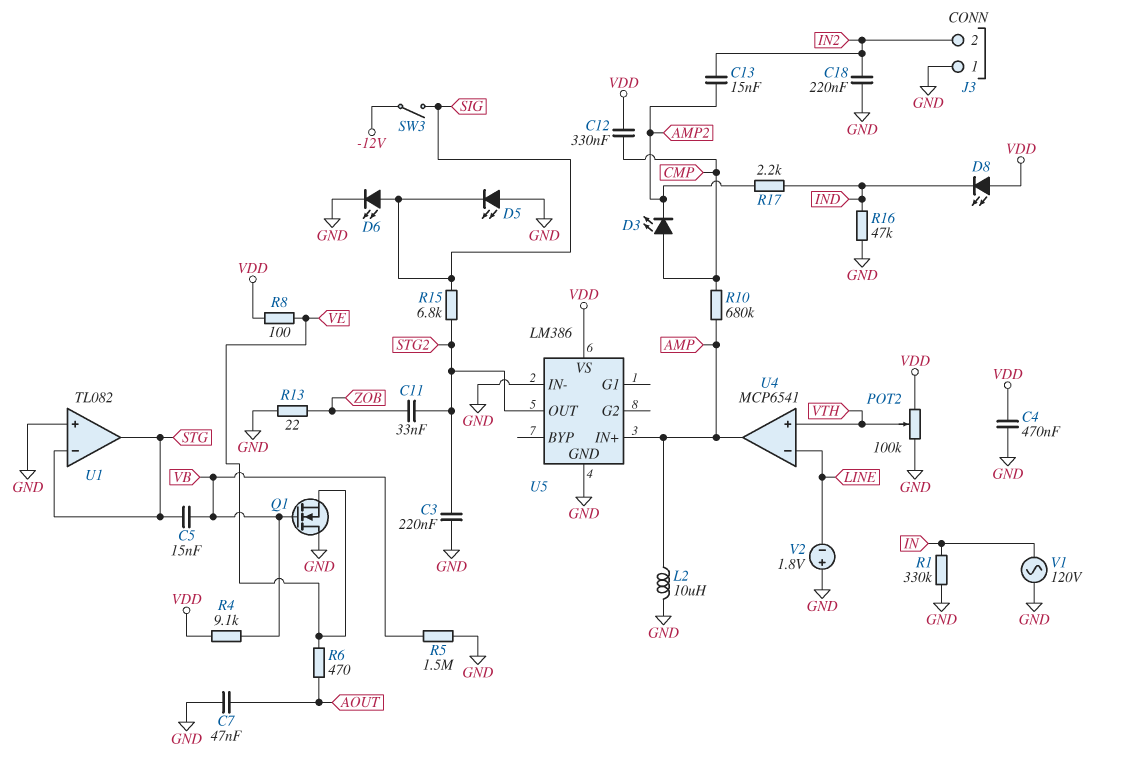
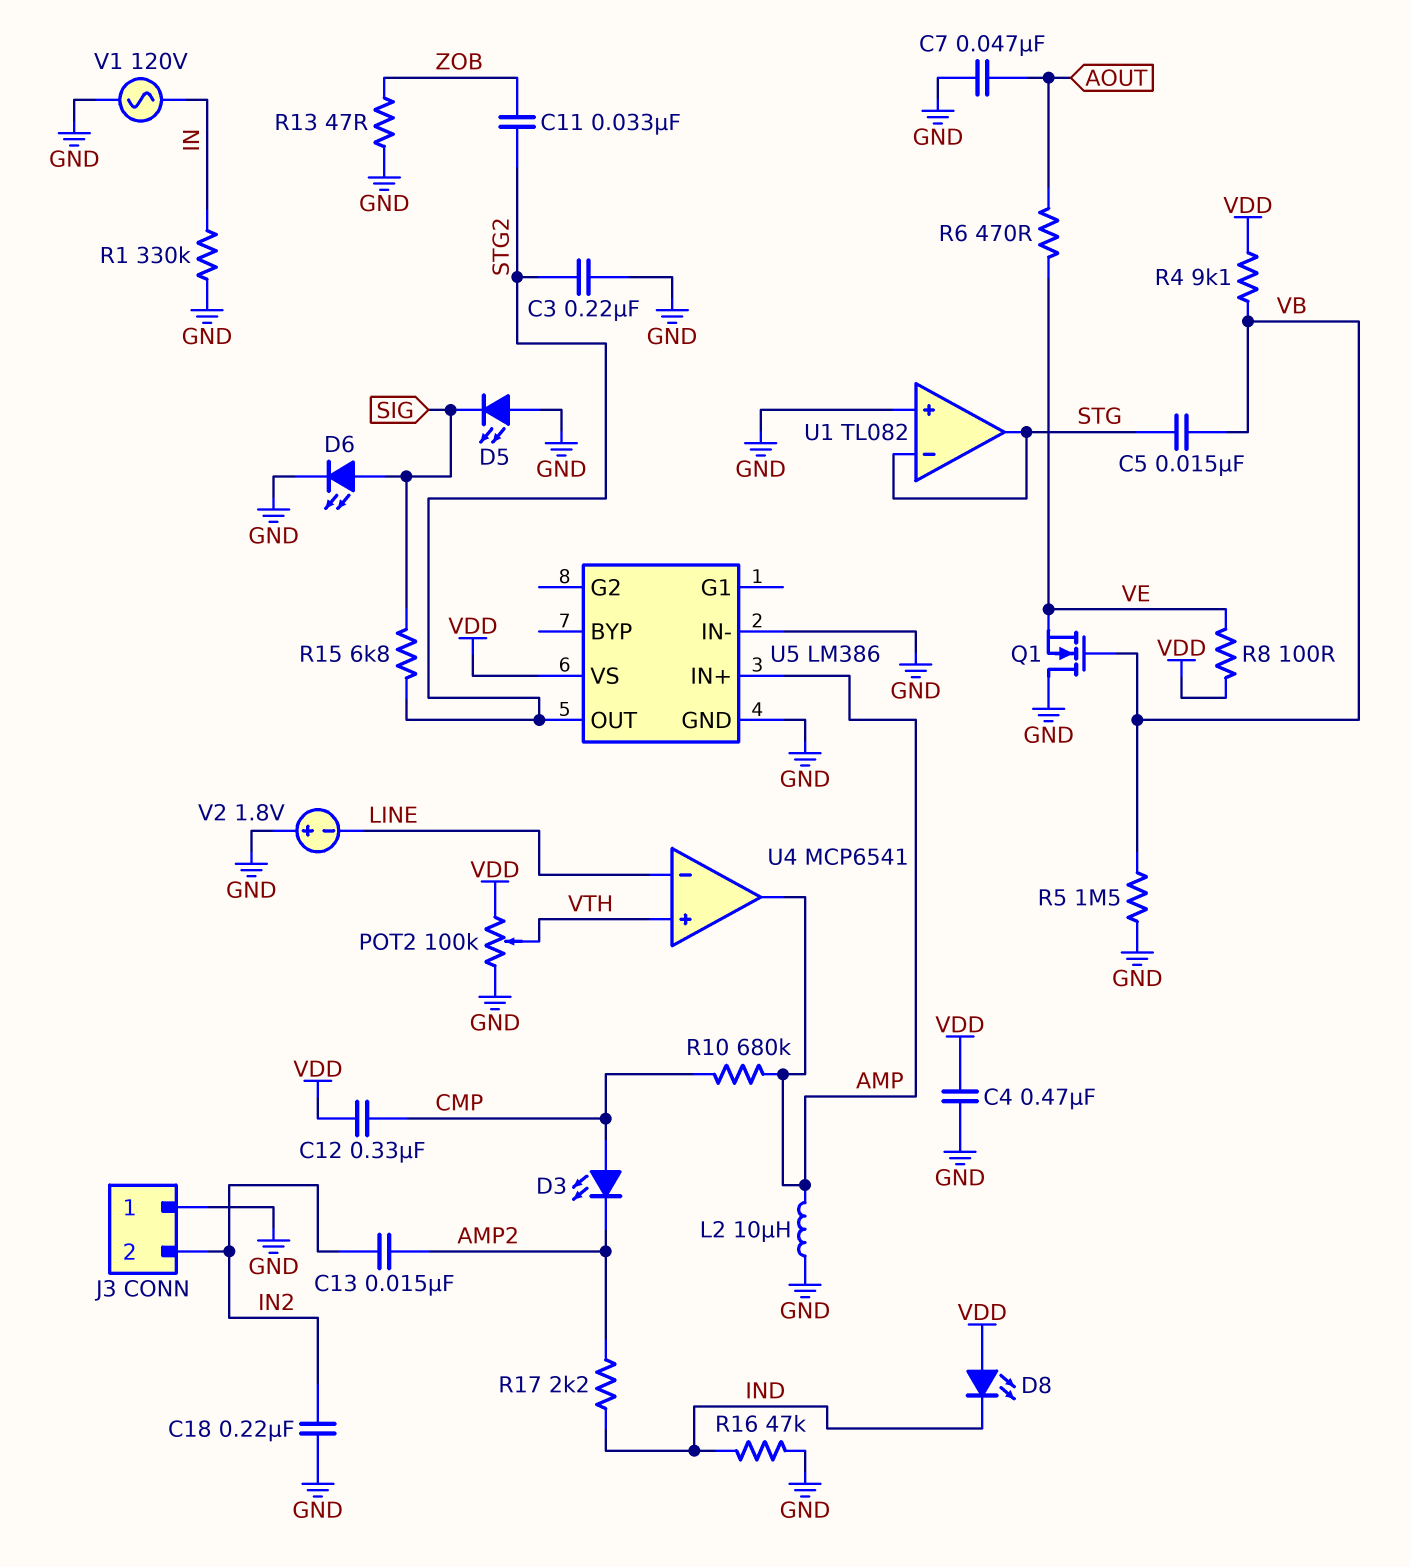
R13: 22 (GND, ZOB) -> 47 (GND, ZOB)
SW3: switch (-12V, SIG) -> none

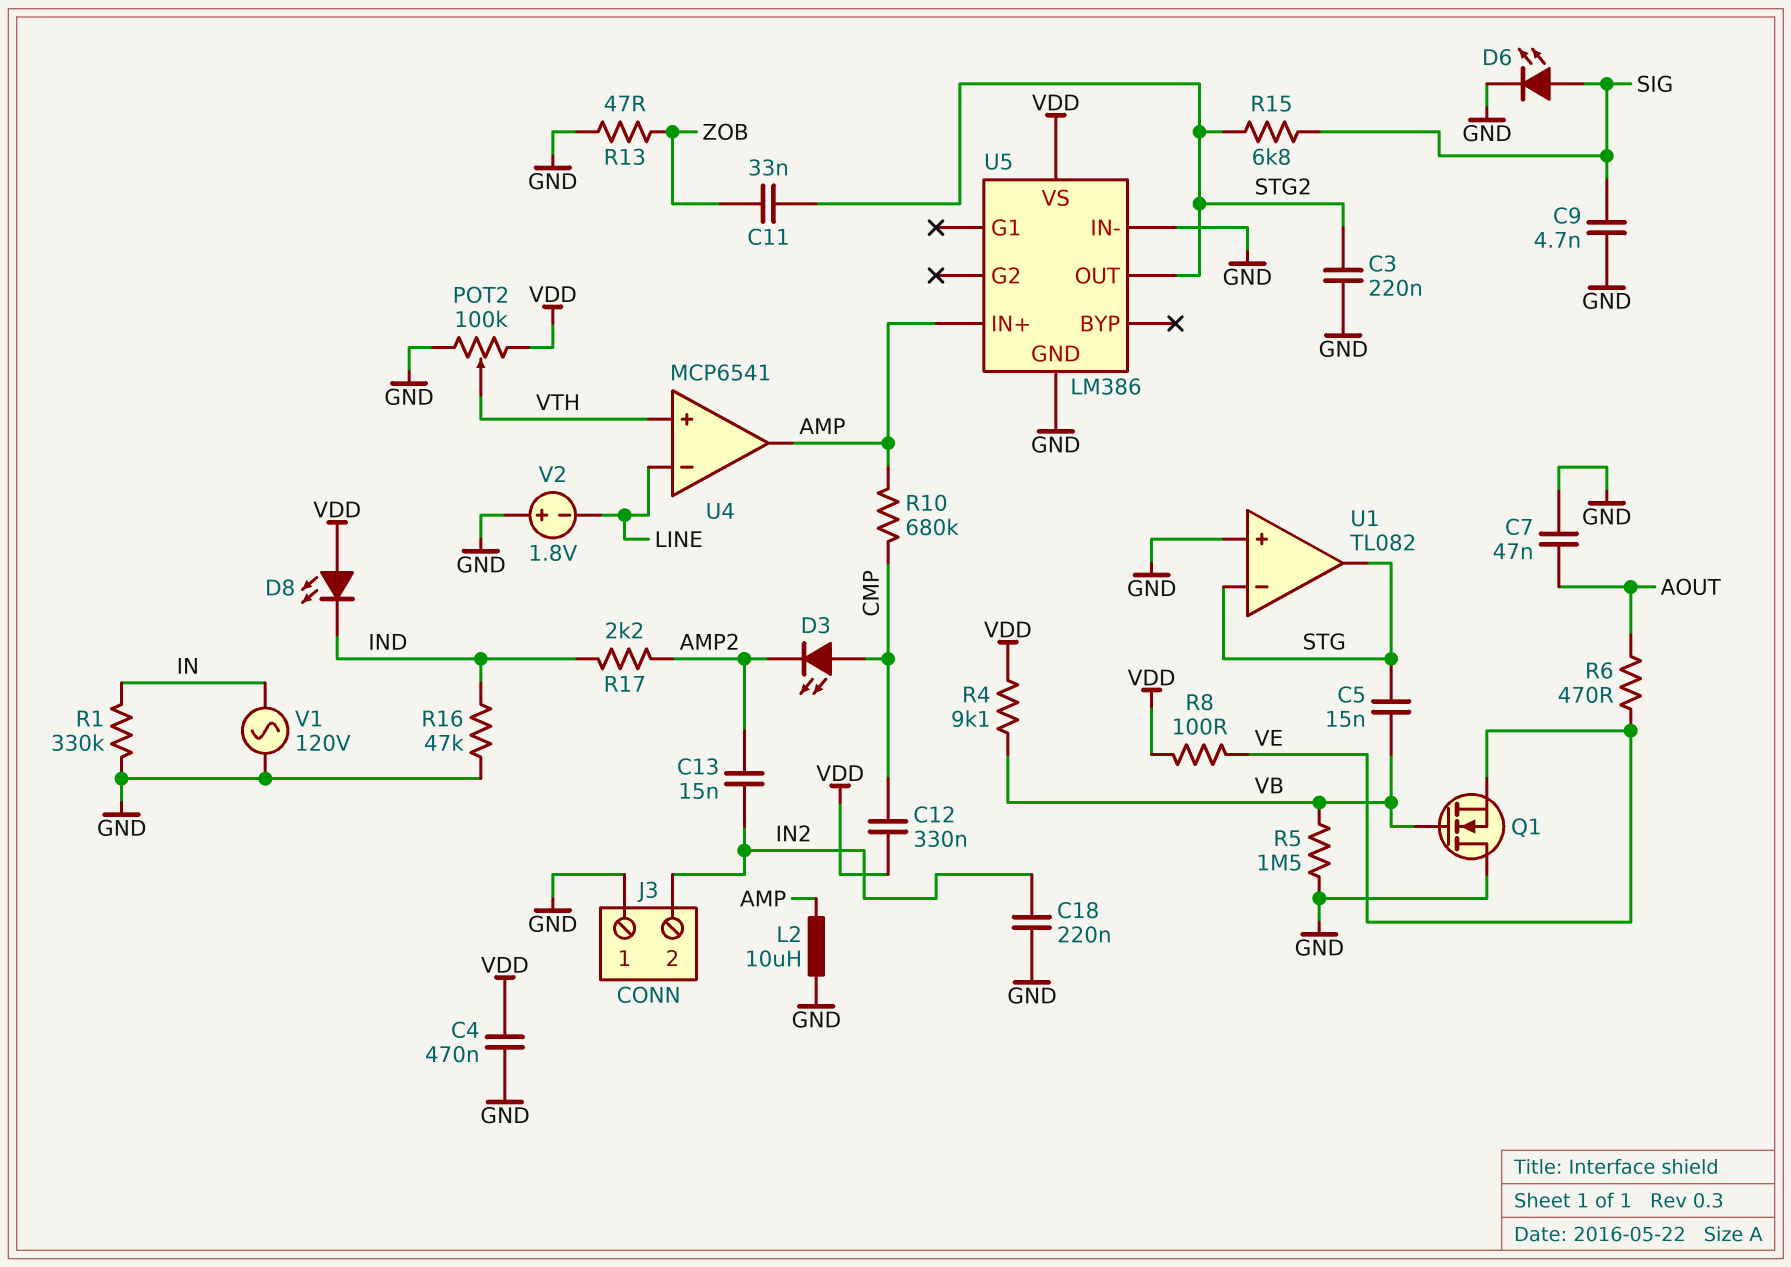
C9: none -> 4.7nF (GND, SIG)
D5: LED (A GND, K SIG) -> none

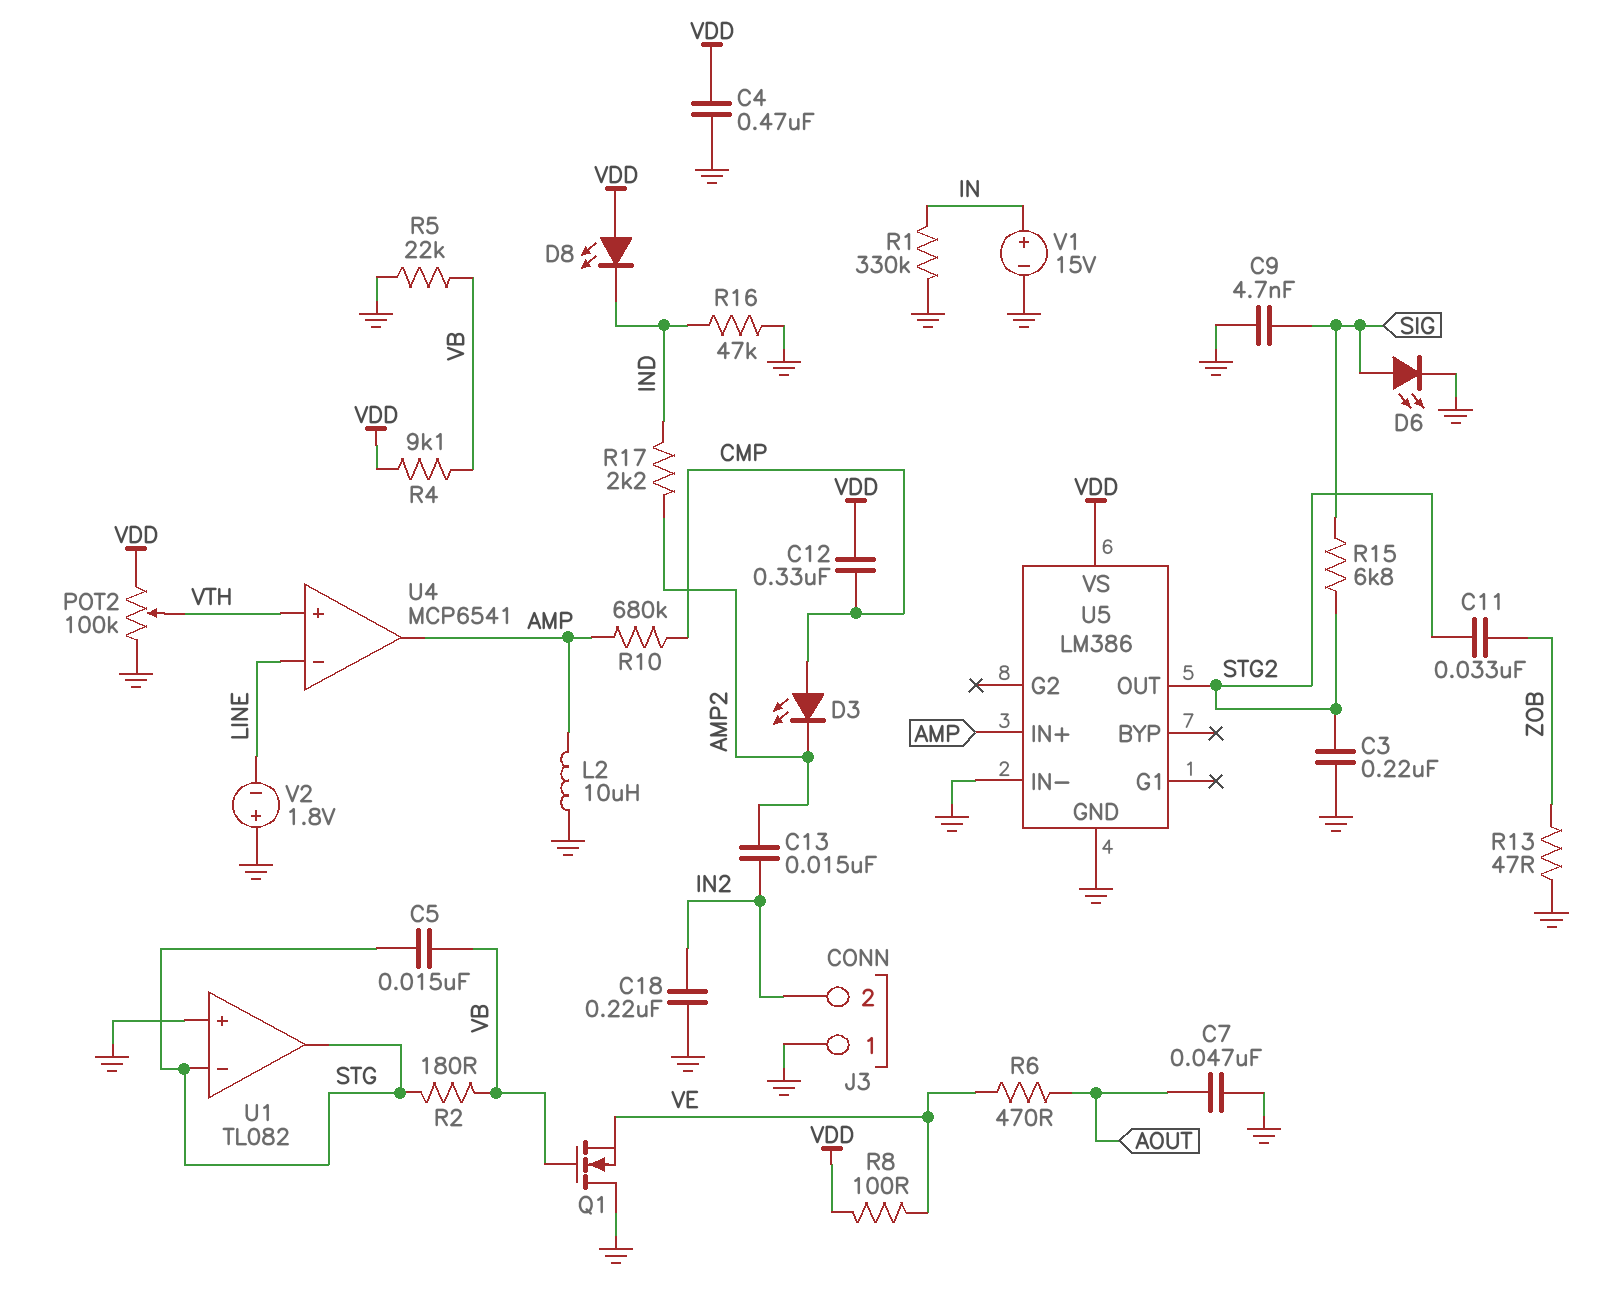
R2: none -> 180 (STG, VB)
R5: 1.5M (GND, VB) -> 22k (GND, VB)
V1: AC 120V (GND, IN) -> 15V (plus IN, minus GND)

